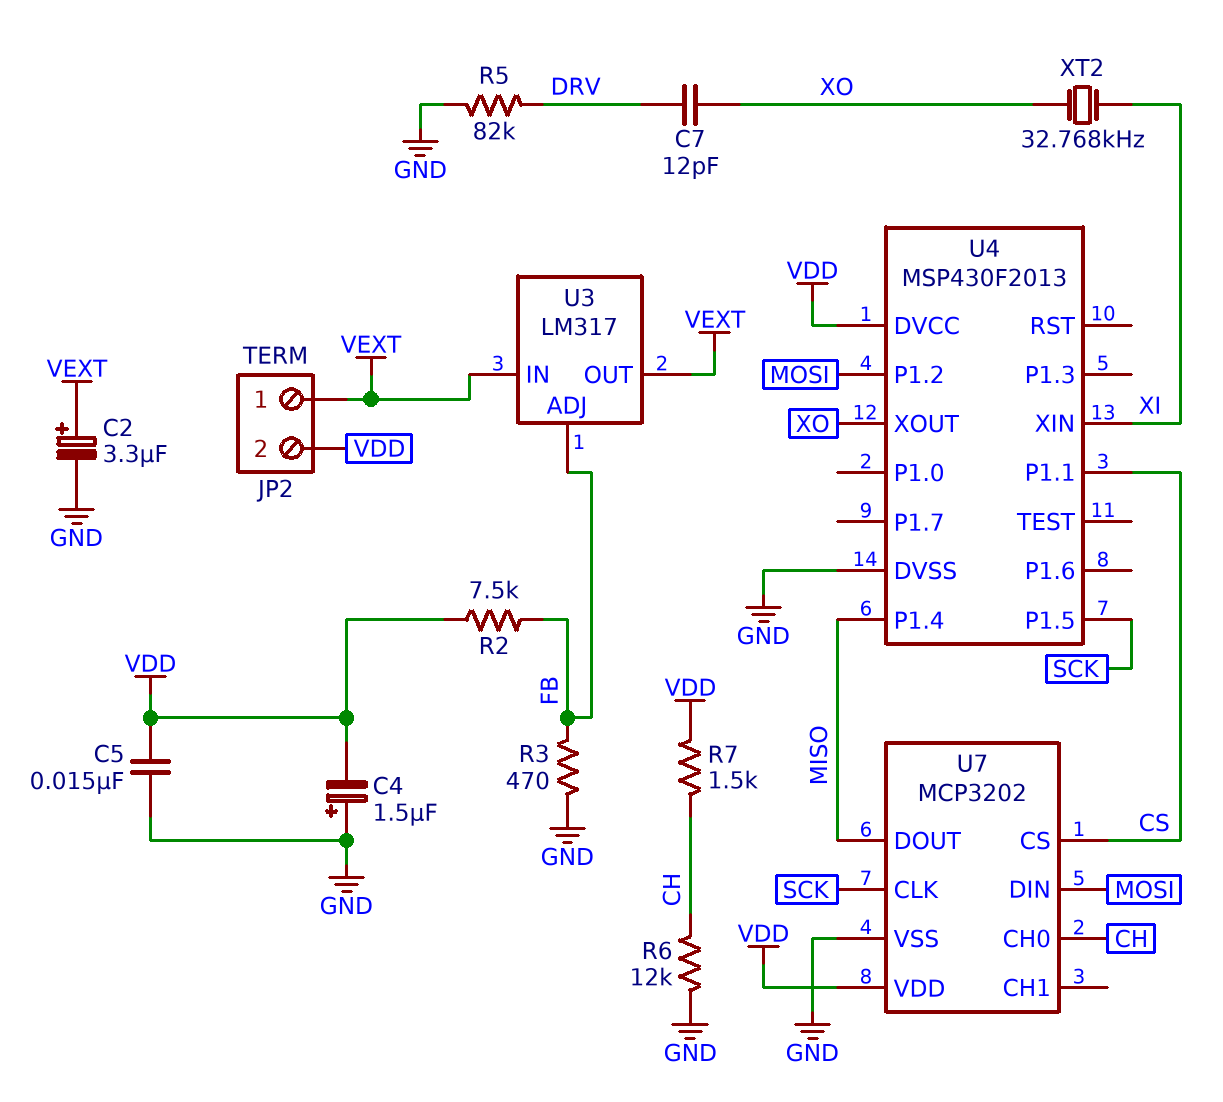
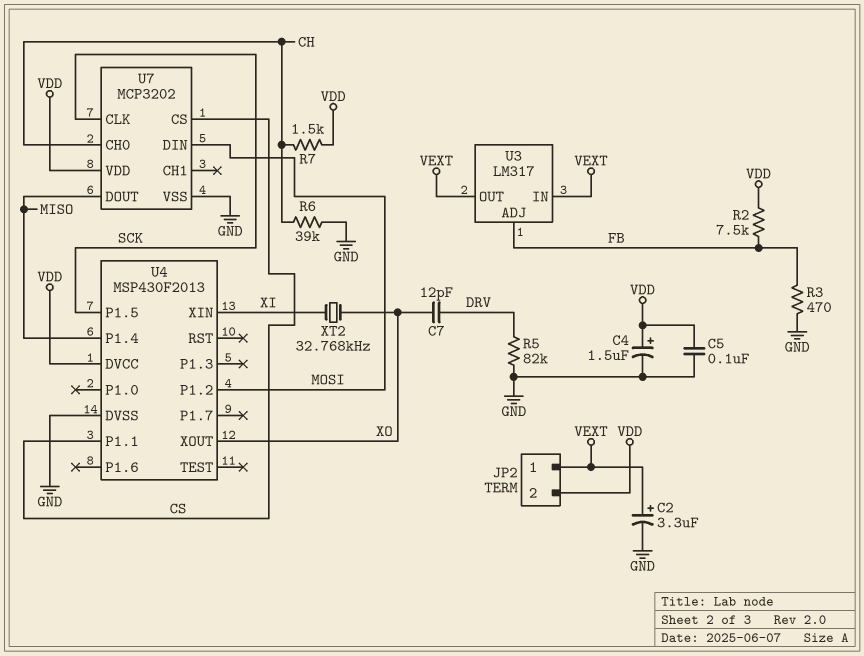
C4: 1.5uF (plus GND, minus VDD) -> 1.5uF (plus VDD, minus GND)
C5: 15nF (GND, VDD) -> 100nF (GND, VDD)
R6: 12k (CH, GND) -> 39k (CH, GND)

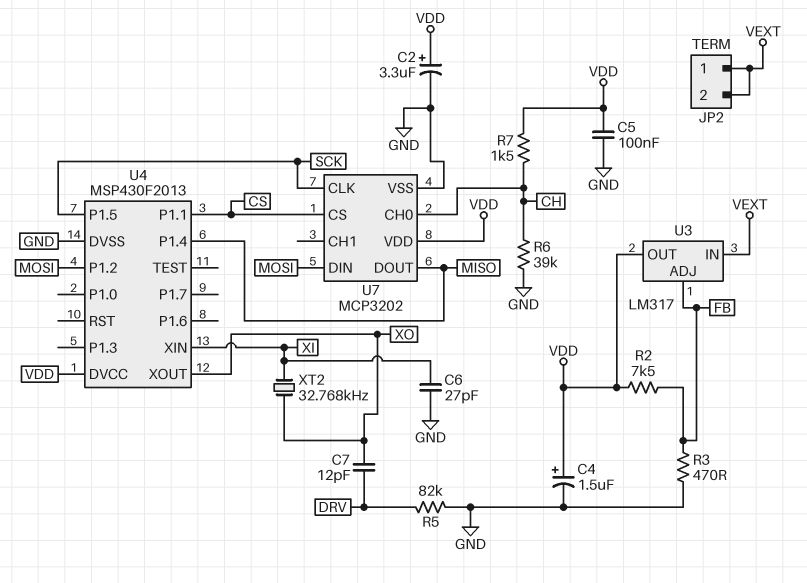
C2: 3.3uF (plus VEXT, minus GND) -> 3.3uF (plus VDD, minus GND)
C6: none -> 27pF (GND, XI)
JP2 pin 2: VDD -> VEXT
U3 pin OUT: VEXT -> VDD

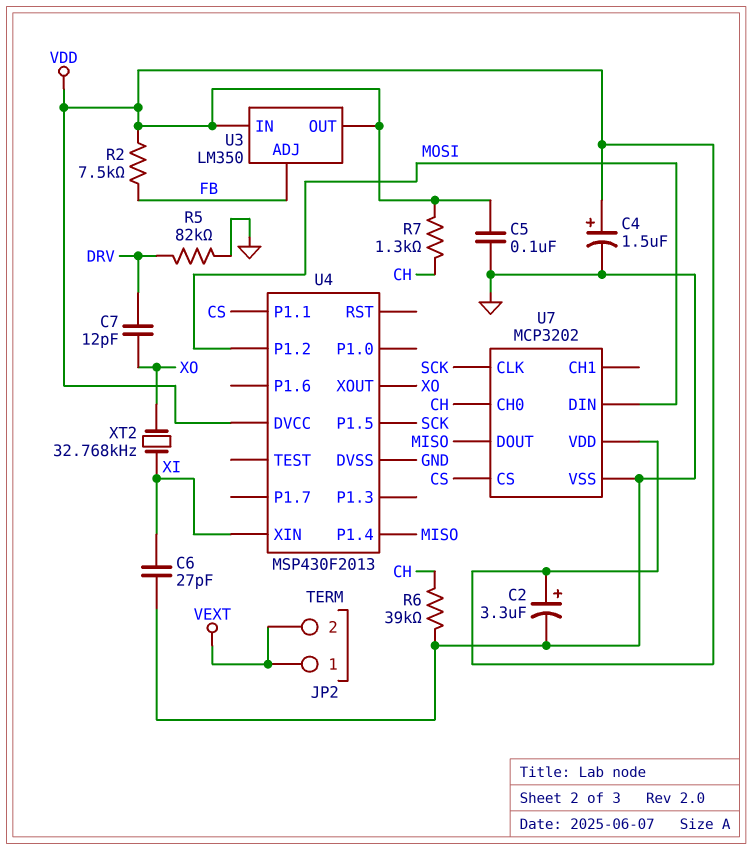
R3: 470 (FB, GND) -> none
R7: 1.5k (CH, VDD) -> 1.3k (CH, VDD)
U3: LM317 -> LM350
U3 pin IN: VEXT -> VDD

